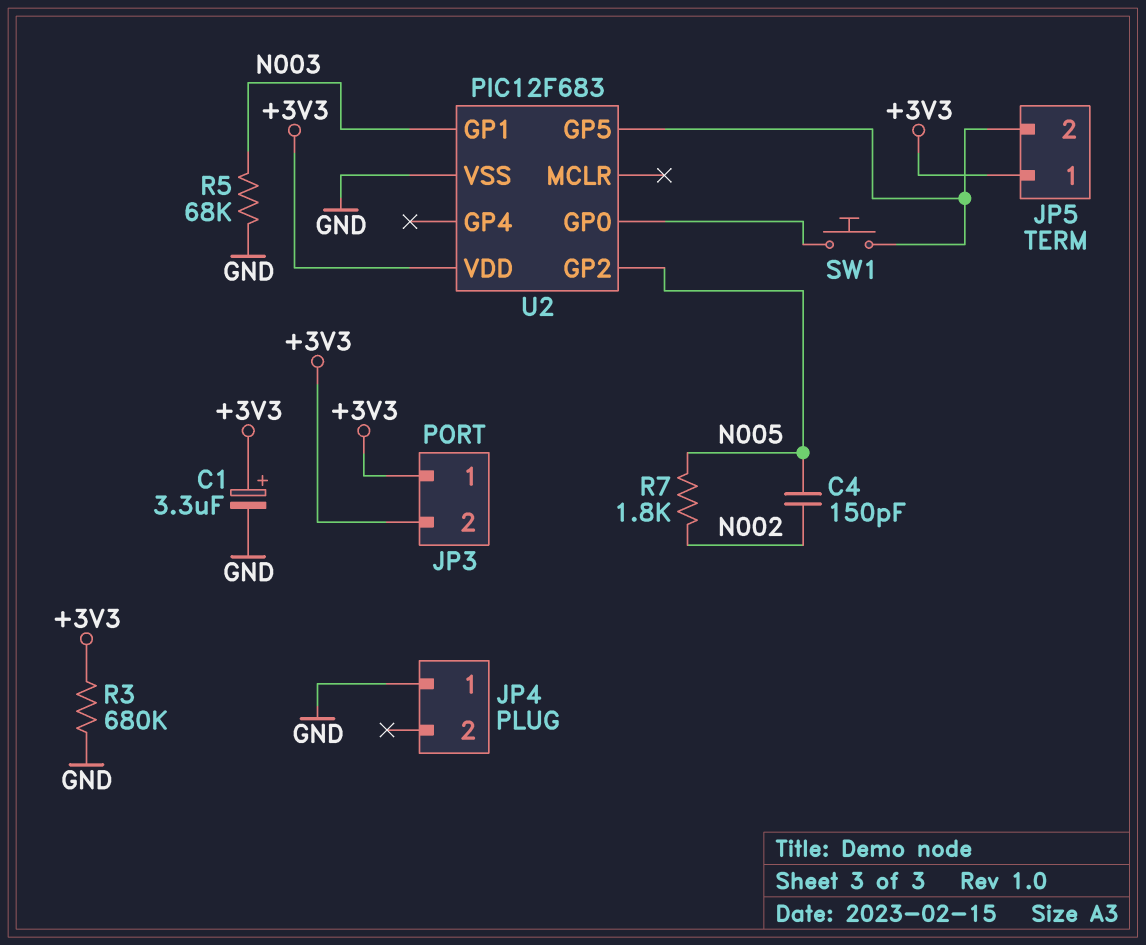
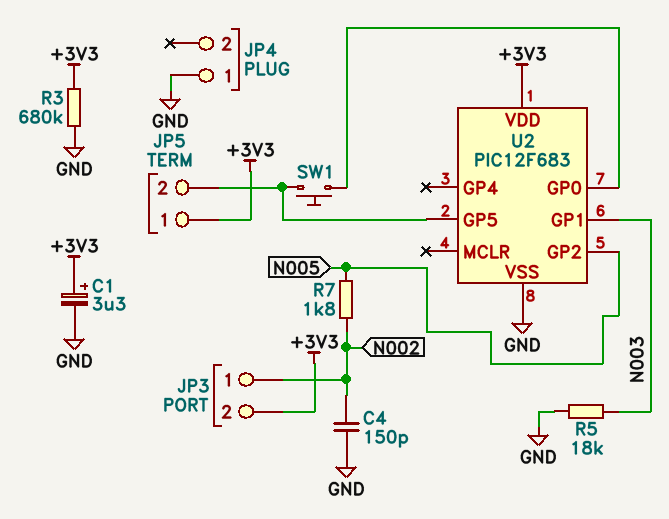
C4: 150pF (N002, N005) -> 150pF (GND, N002)
JP3 pin 1: +3V3 -> N002
R5: 68k (GND, N003) -> 18k (GND, N003)

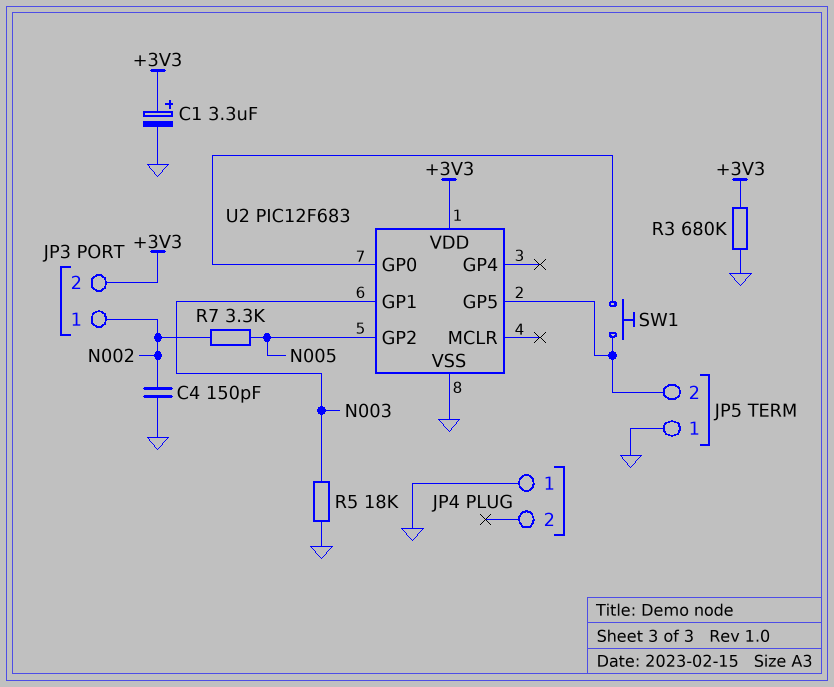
JP5 pin 1: +3V3 -> GND
R7: 1.8k (N002, N005) -> 3.3k (N002, N005)

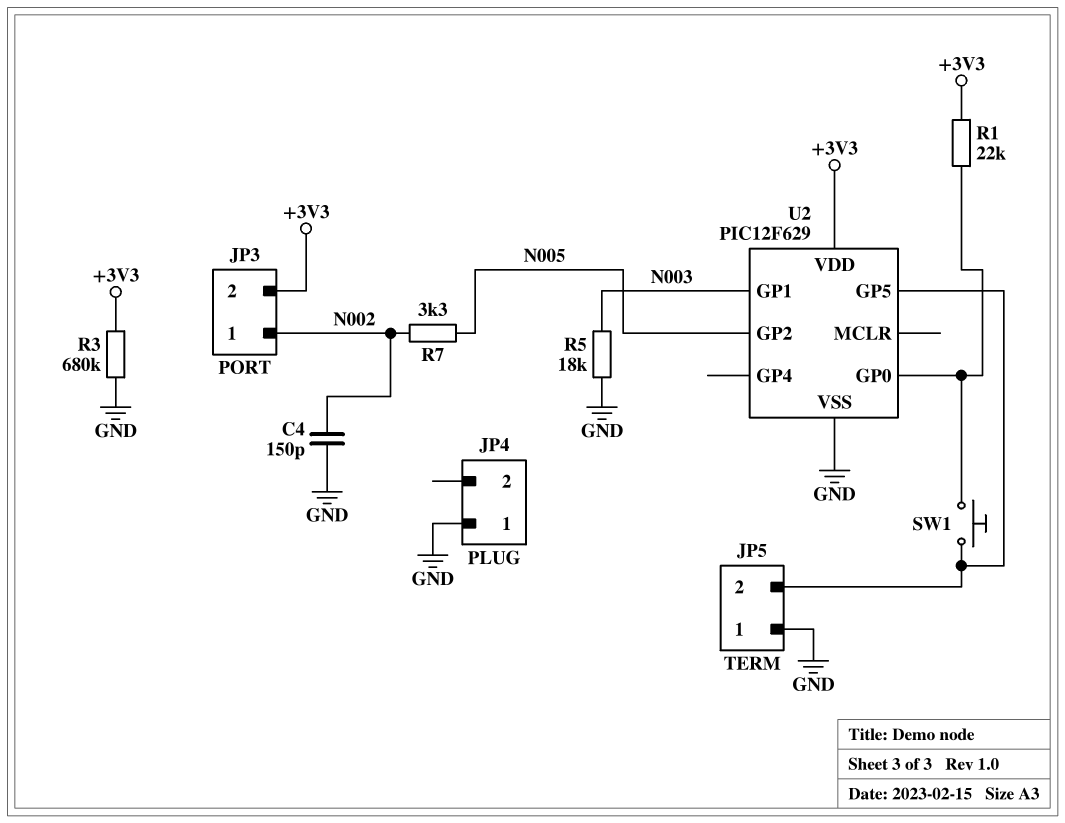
C1: 3.3uF (plus +3V3, minus GND) -> none
R1: none -> 22k (+3V3, U2/GP0)
U2: PIC12F683 -> PIC12F629

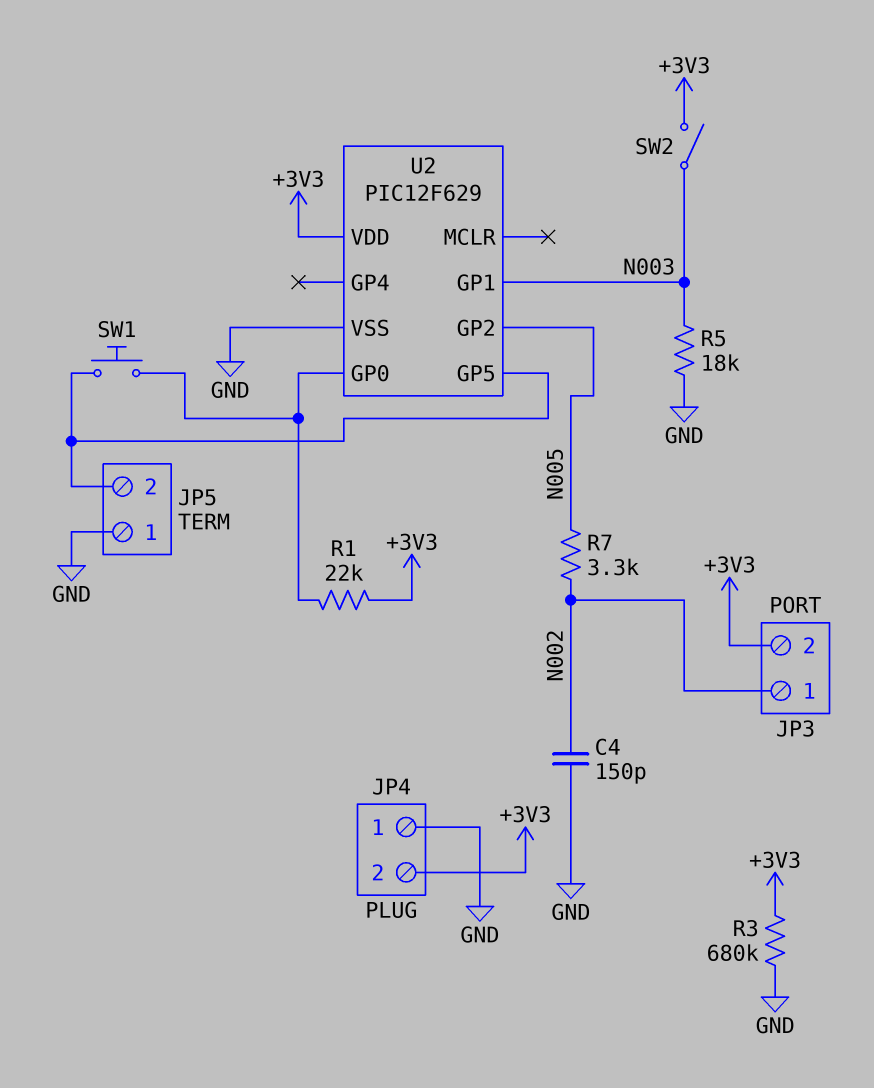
JP4 pin 2: none -> +3V3
SW2: none -> switch (+3V3, N003)

